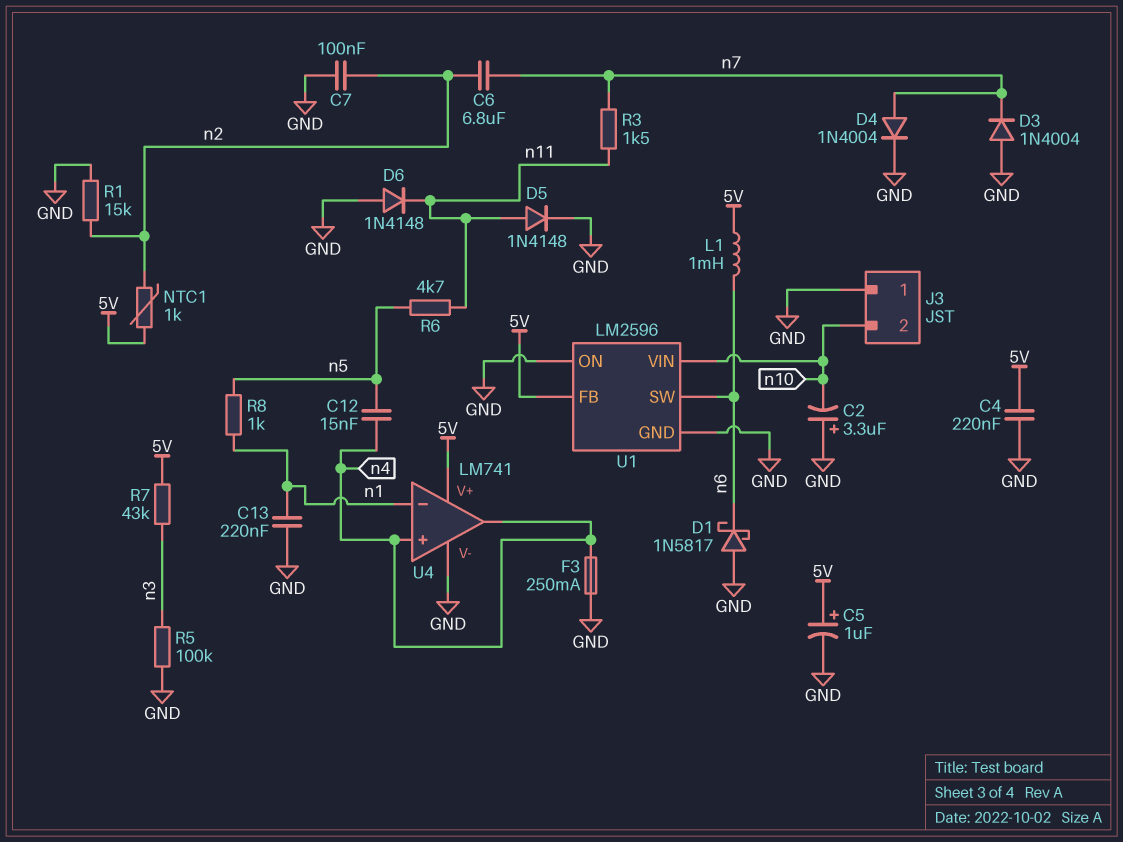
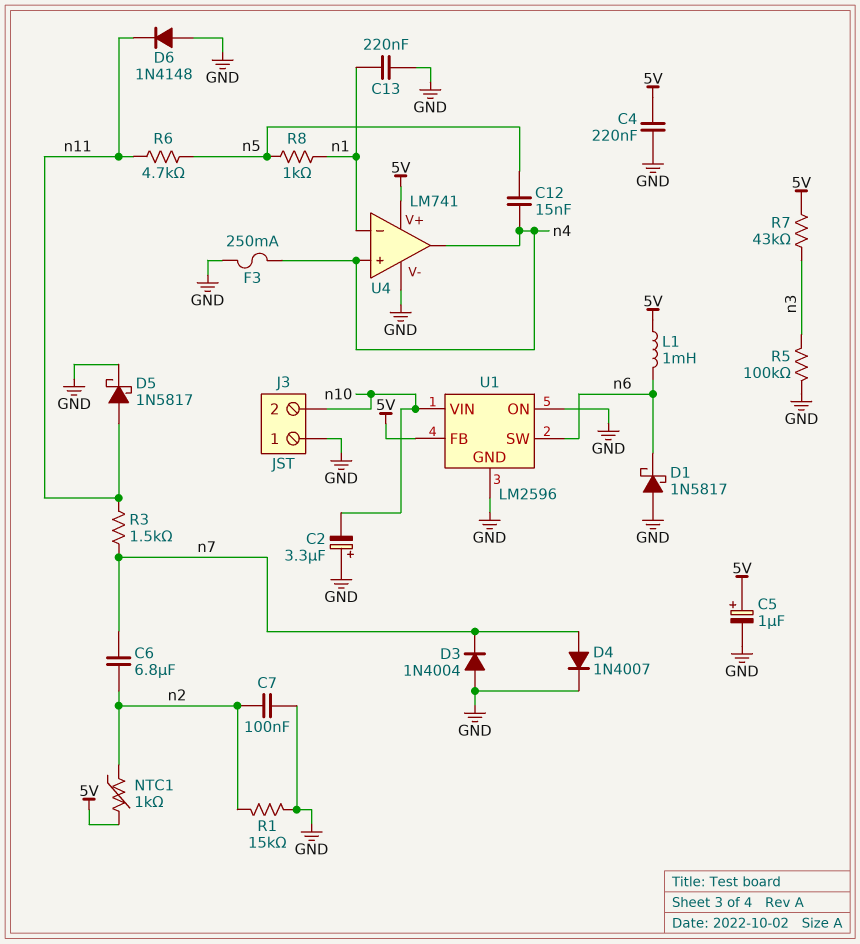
D4: diode 1N4004 (A n7, K GND) -> diode 1N4007 (A n7, K GND)
D5: diode 1N4148 (A n11, K GND) -> schottky 1N5817 (A n11, K GND)

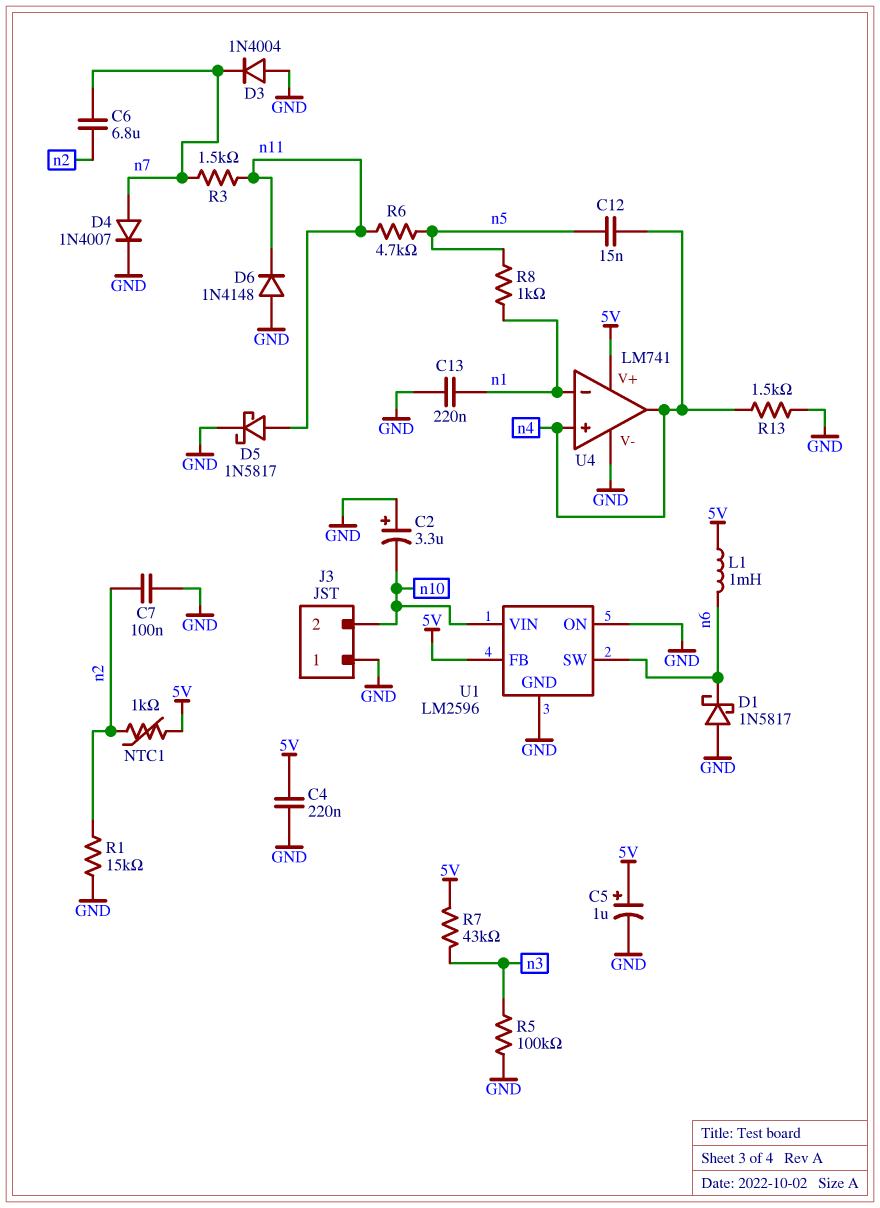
F3: 250mA (GND, n4) -> none
R13: none -> 1.5k (GND, n4)

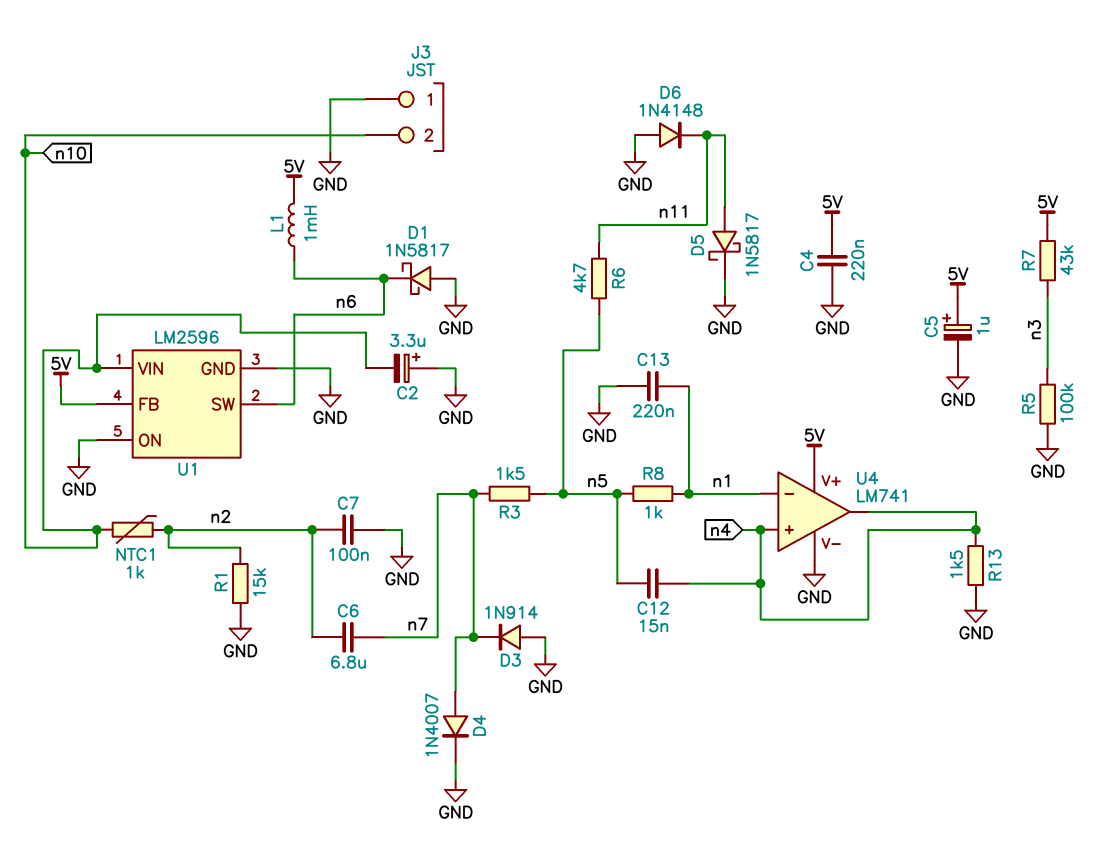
D3: diode 1N4004 (A GND, K n7) -> diode 1N914 (A GND, K n7)
NTC1: 1k (5V, n2) -> 1k (n2, n10)
R3: 1.5k (n7, n11) -> 1.5k (n5, n7)

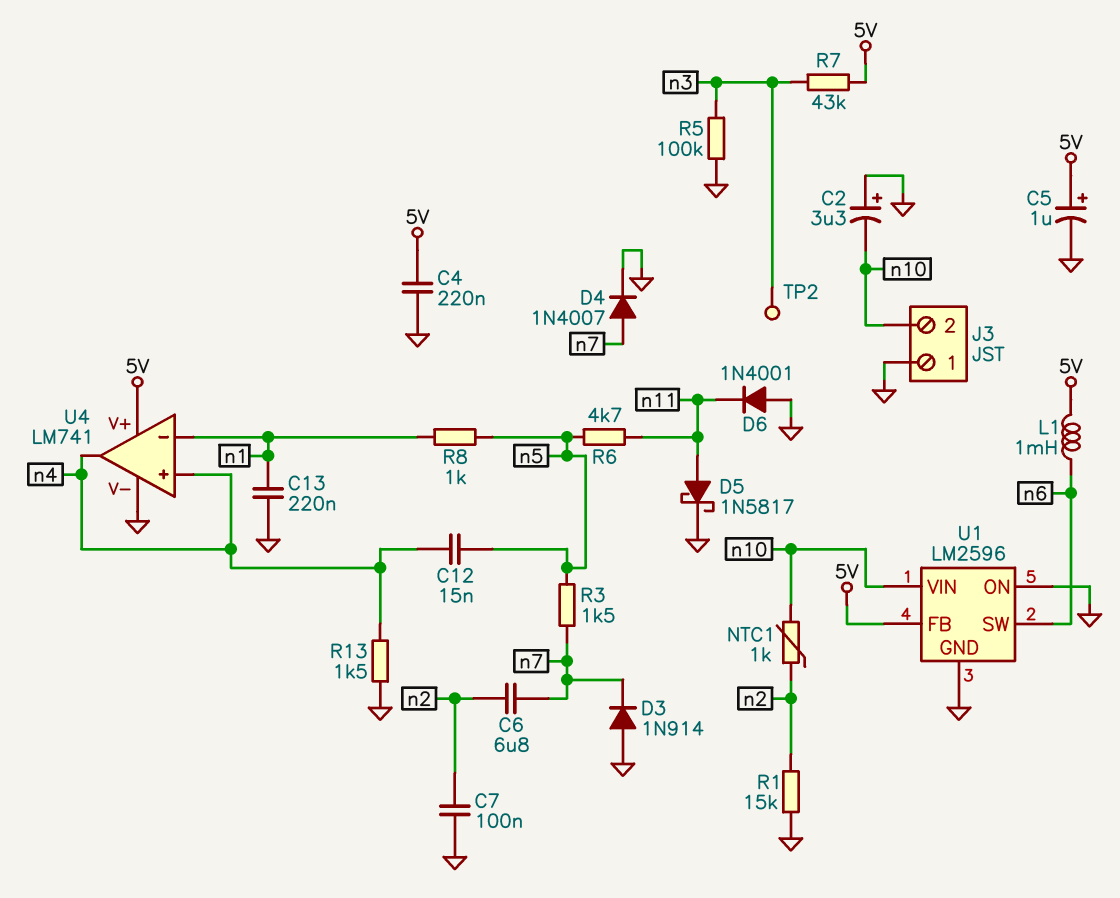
D1: schottky 1N5817 (A GND, K n6) -> none
D6: diode 1N4148 (A GND, K n11) -> diode 1N4001 (A GND, K n11)
TP2: none -> test point (n3)

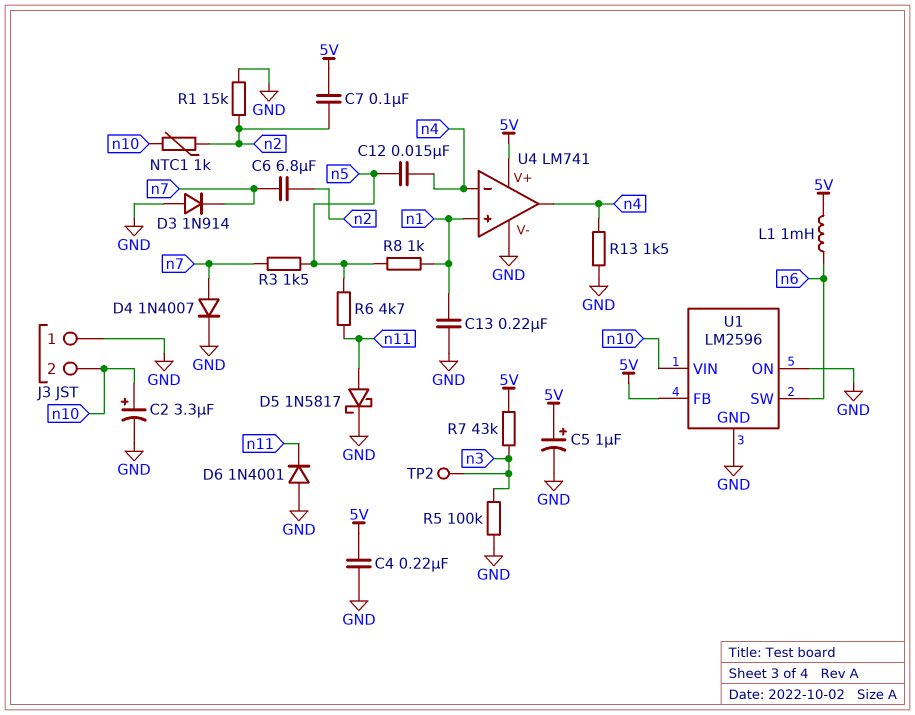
C2: 3.3uF (plus GND, minus n10) -> 3.3uF (plus n10, minus GND)
C7: 100nF (GND, n2) -> 100nF (5V, n2)
U4 pin in+: n4 -> n1
U4 pin in-: n1 -> n4

